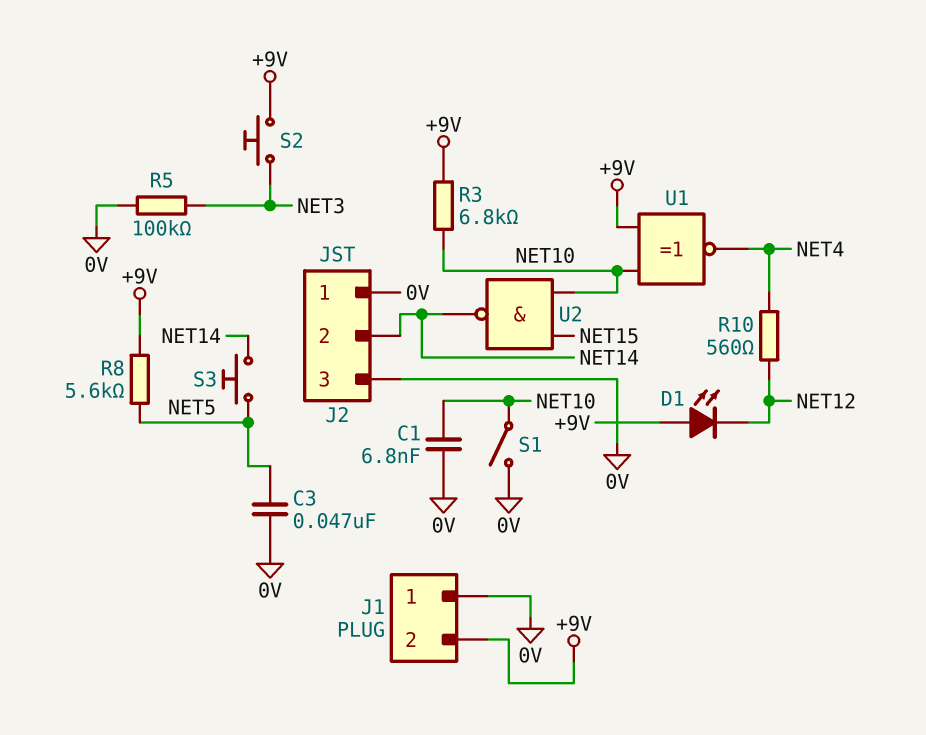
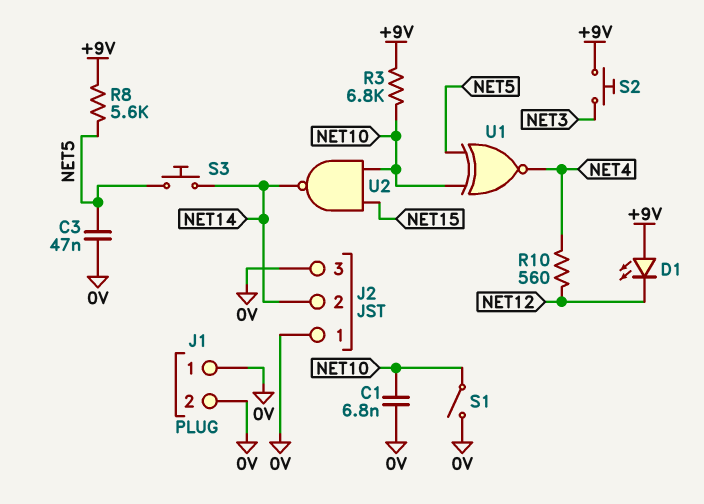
J1 pin 2: +9V -> 0V
R5: 100k (0V, NET3) -> none
U1: XNOR (in +9V, in NET10, out NET4) -> XNOR (in NET5, in NET10, out NET4)

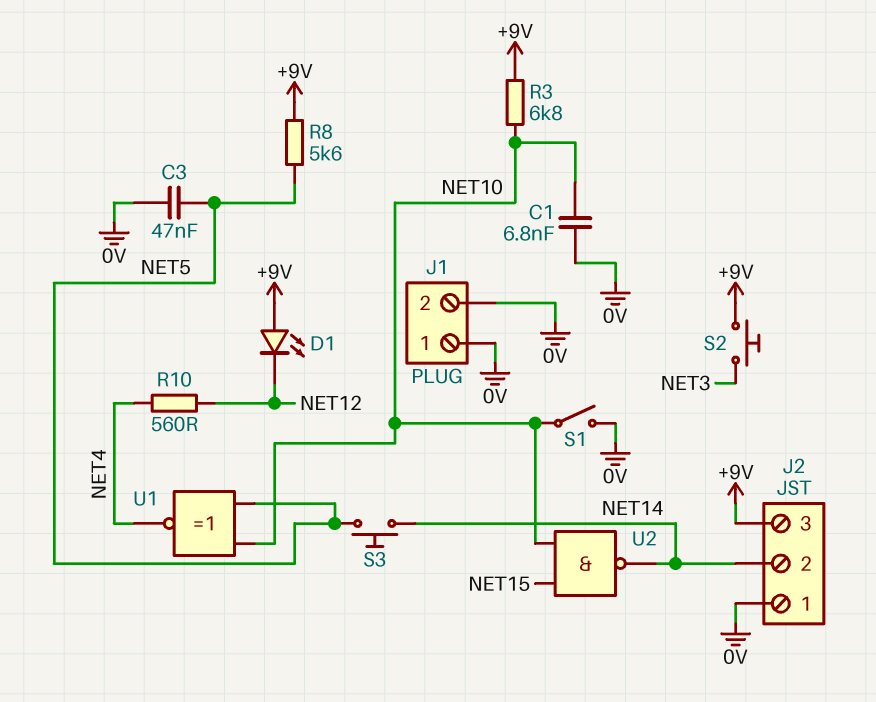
J2 pin 3: 0V -> +9V

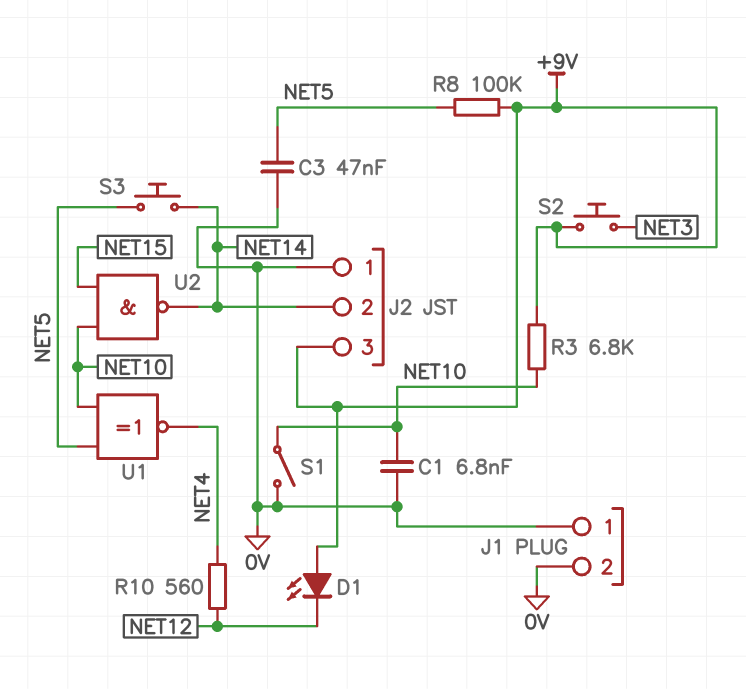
R8: 5.6k (+9V, NET5) -> 100k (+9V, NET5)

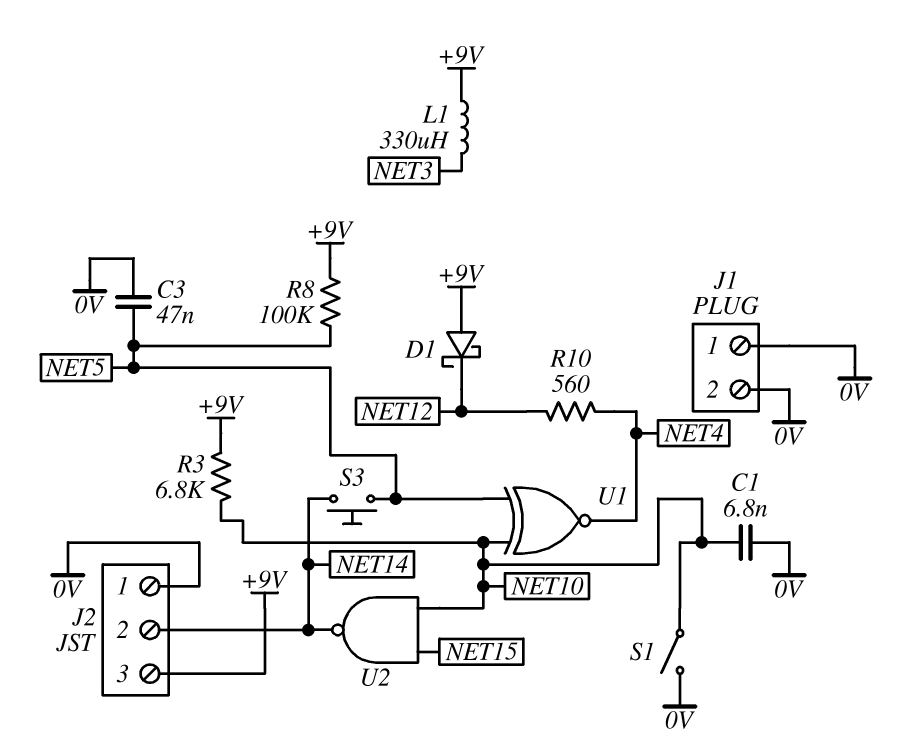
D1: LED (A +9V, K NET12) -> schottky (A +9V, K NET12)
L1: none -> 330uH (+9V, NET3)
S2: button (+9V, NET3) -> none

